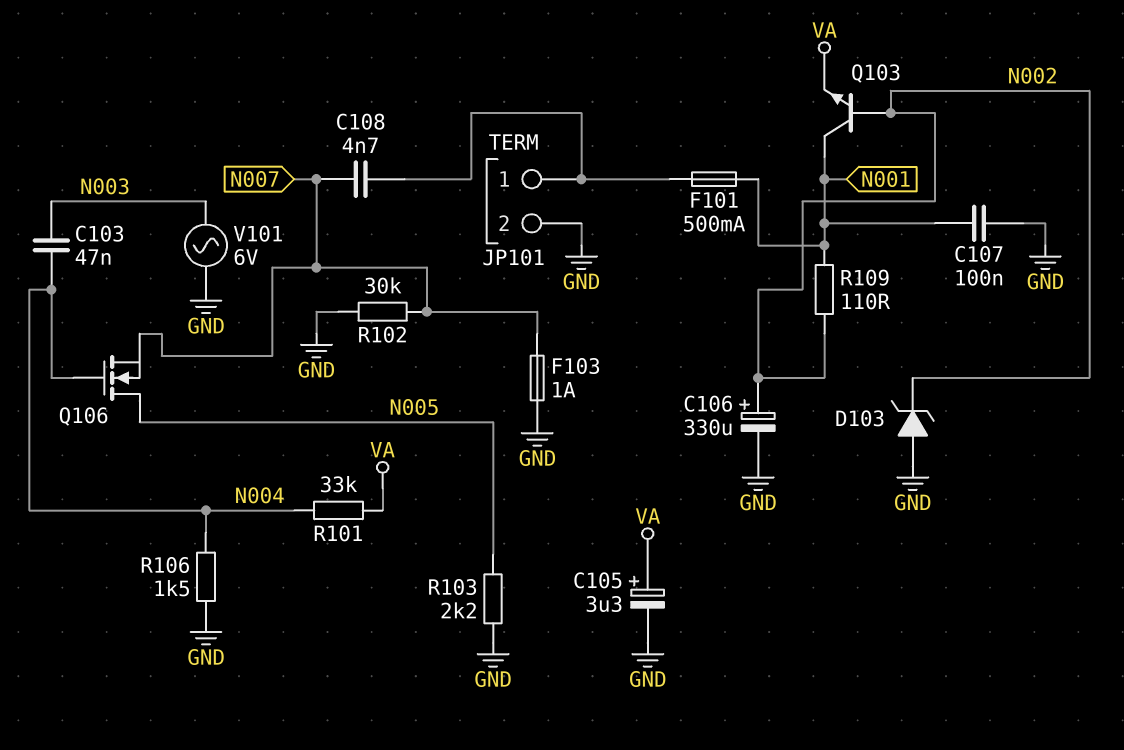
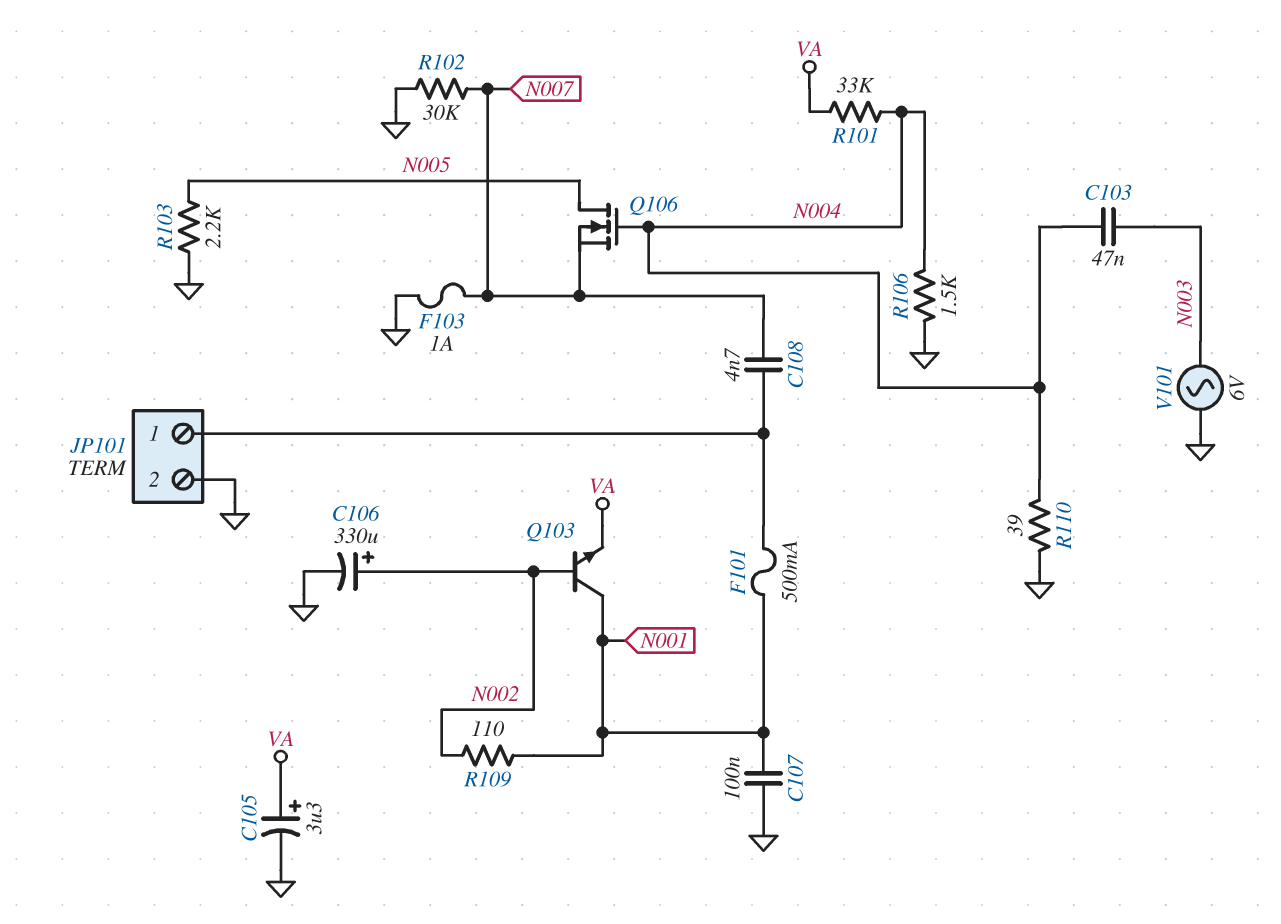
D103: zener (A GND, K N002) -> none
R110: none -> 39 (GND, N004)

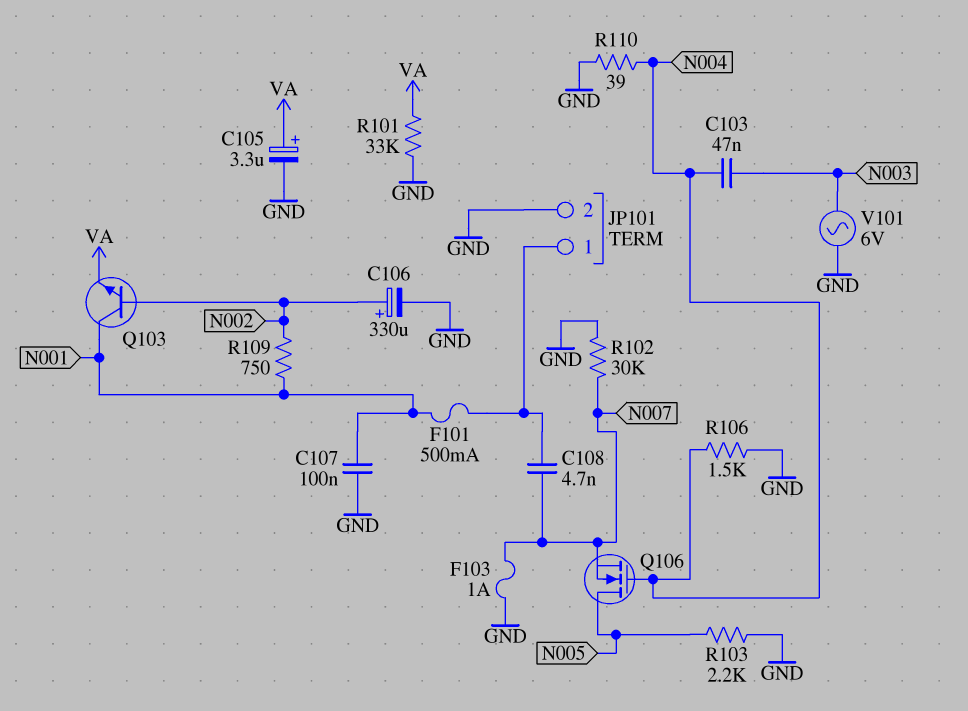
R101: 33k (N004, VA) -> 33k (GND, VA)
R109: 110 (N001, N002) -> 750 (N001, N002)

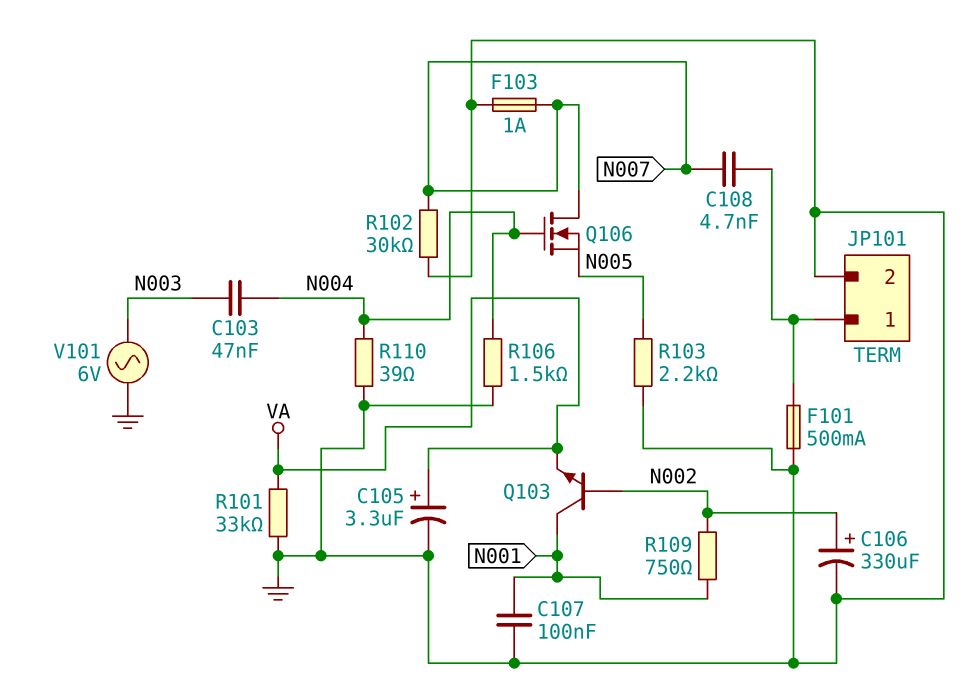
F101: 500mA (JP101/1, N001) -> 500mA (GND, JP101/1)
Q106: NMOS (G N004, D N005, S N007) -> NMOS (G N004, D N007, S N005)

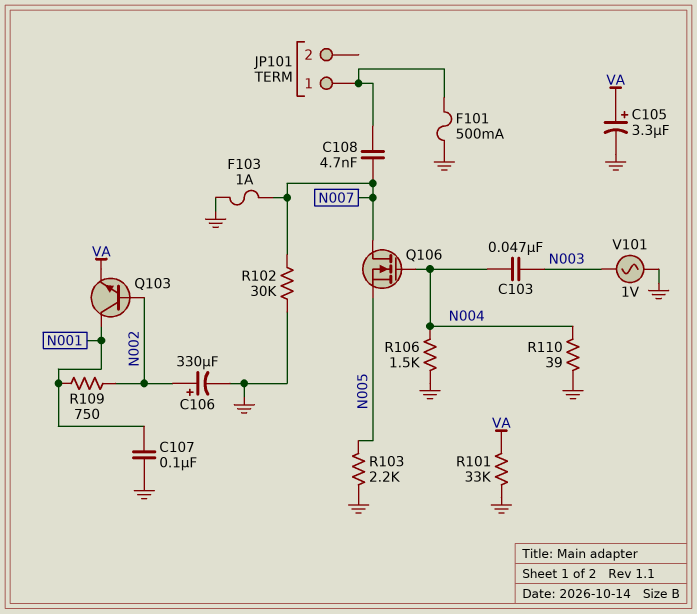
JP101 pin 2: GND -> none
V101: AC 6V (GND, N003) -> AC 1V (GND, N003)

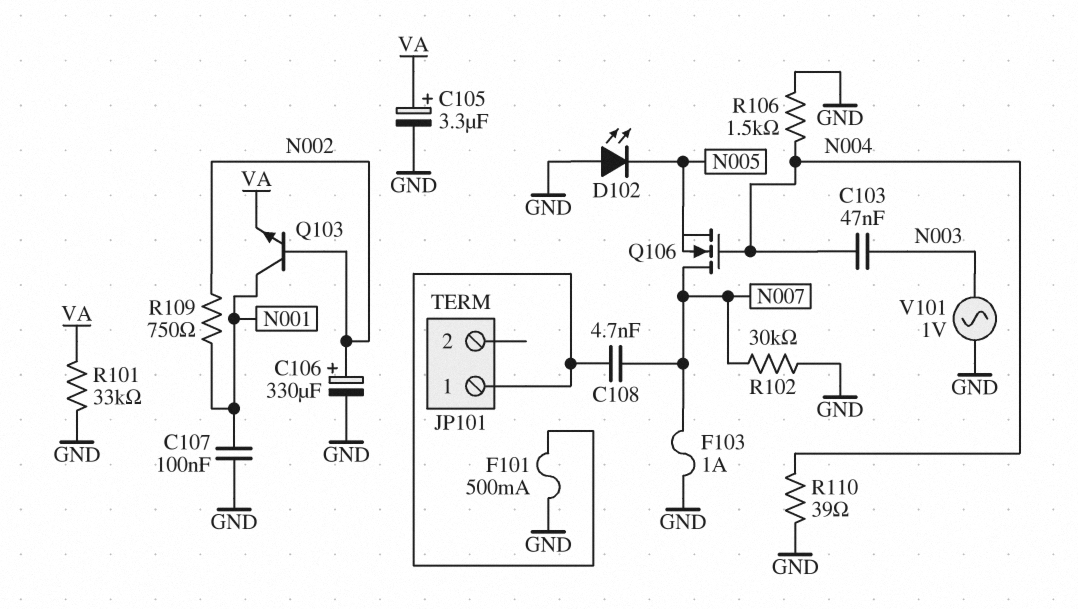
D102: none -> LED (A GND, K N005)
R103: 2.2k (GND, N005) -> none

